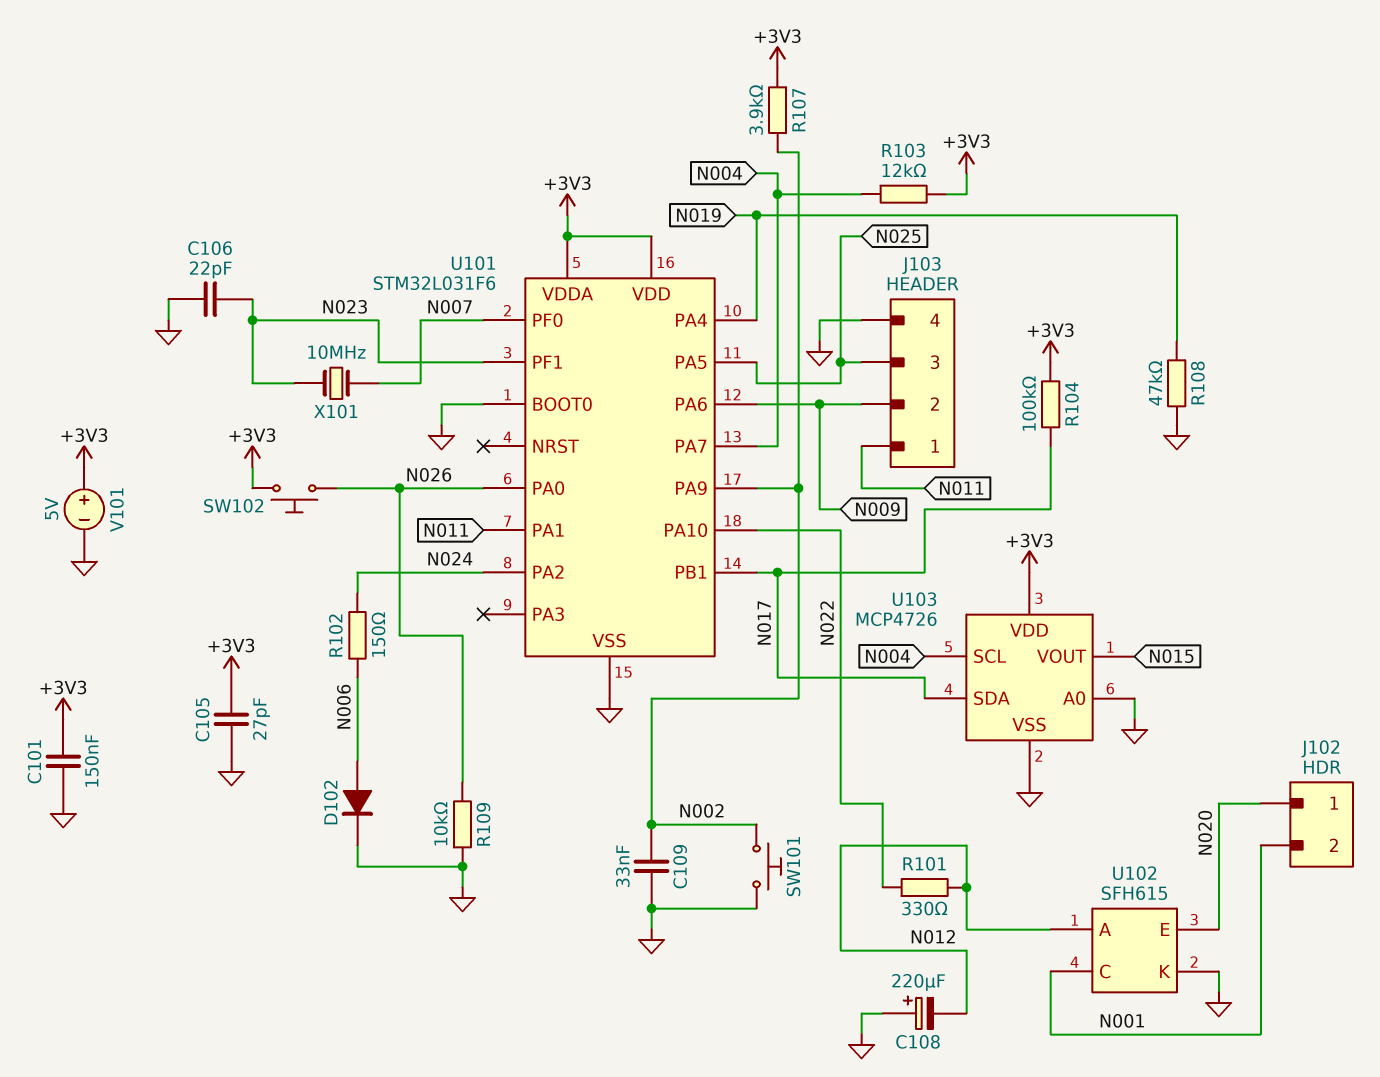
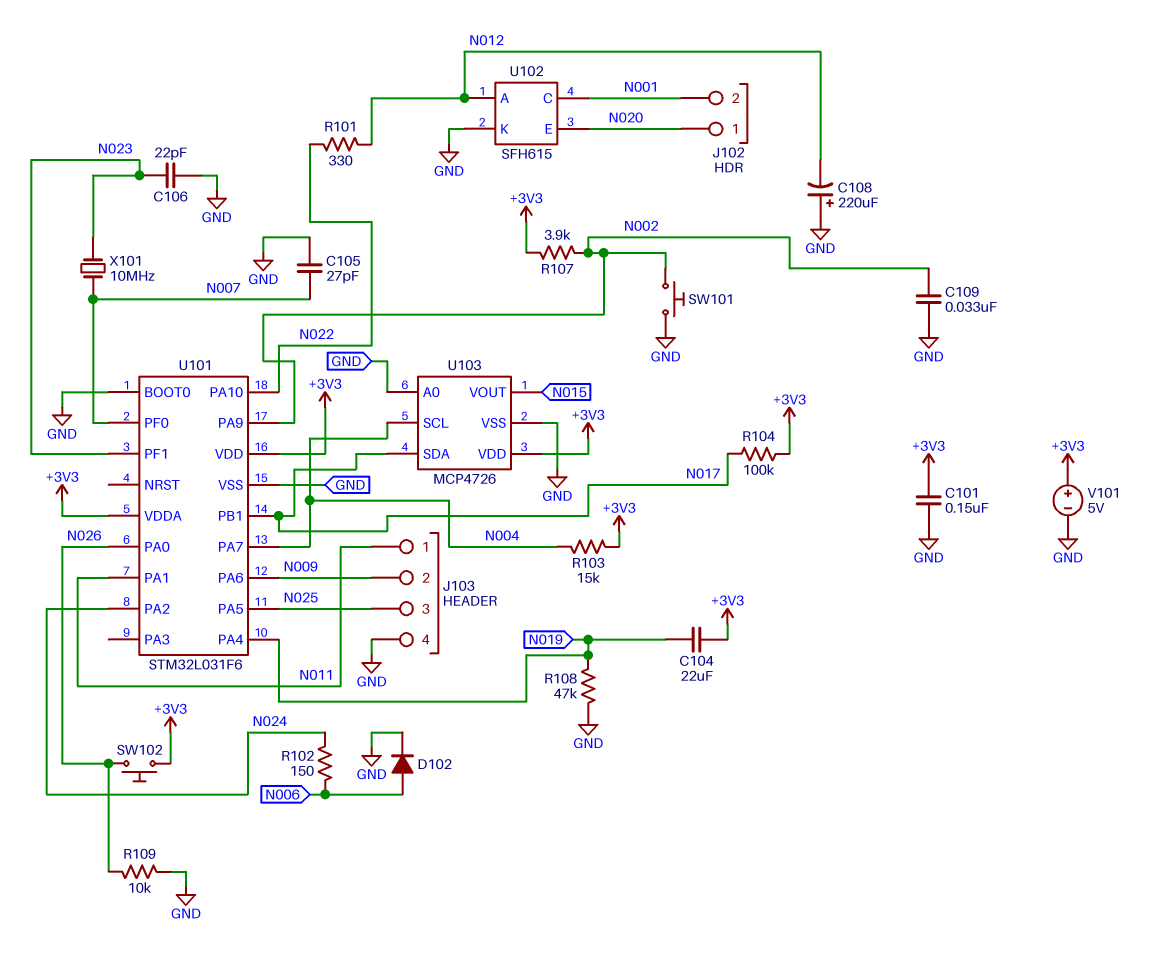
C104: none -> 22uF (+3V3, N019)
C105: 27pF (+3V3, GND) -> 27pF (GND, N007)
R103: 12k (+3V3, N004) -> 15k (+3V3, N004)

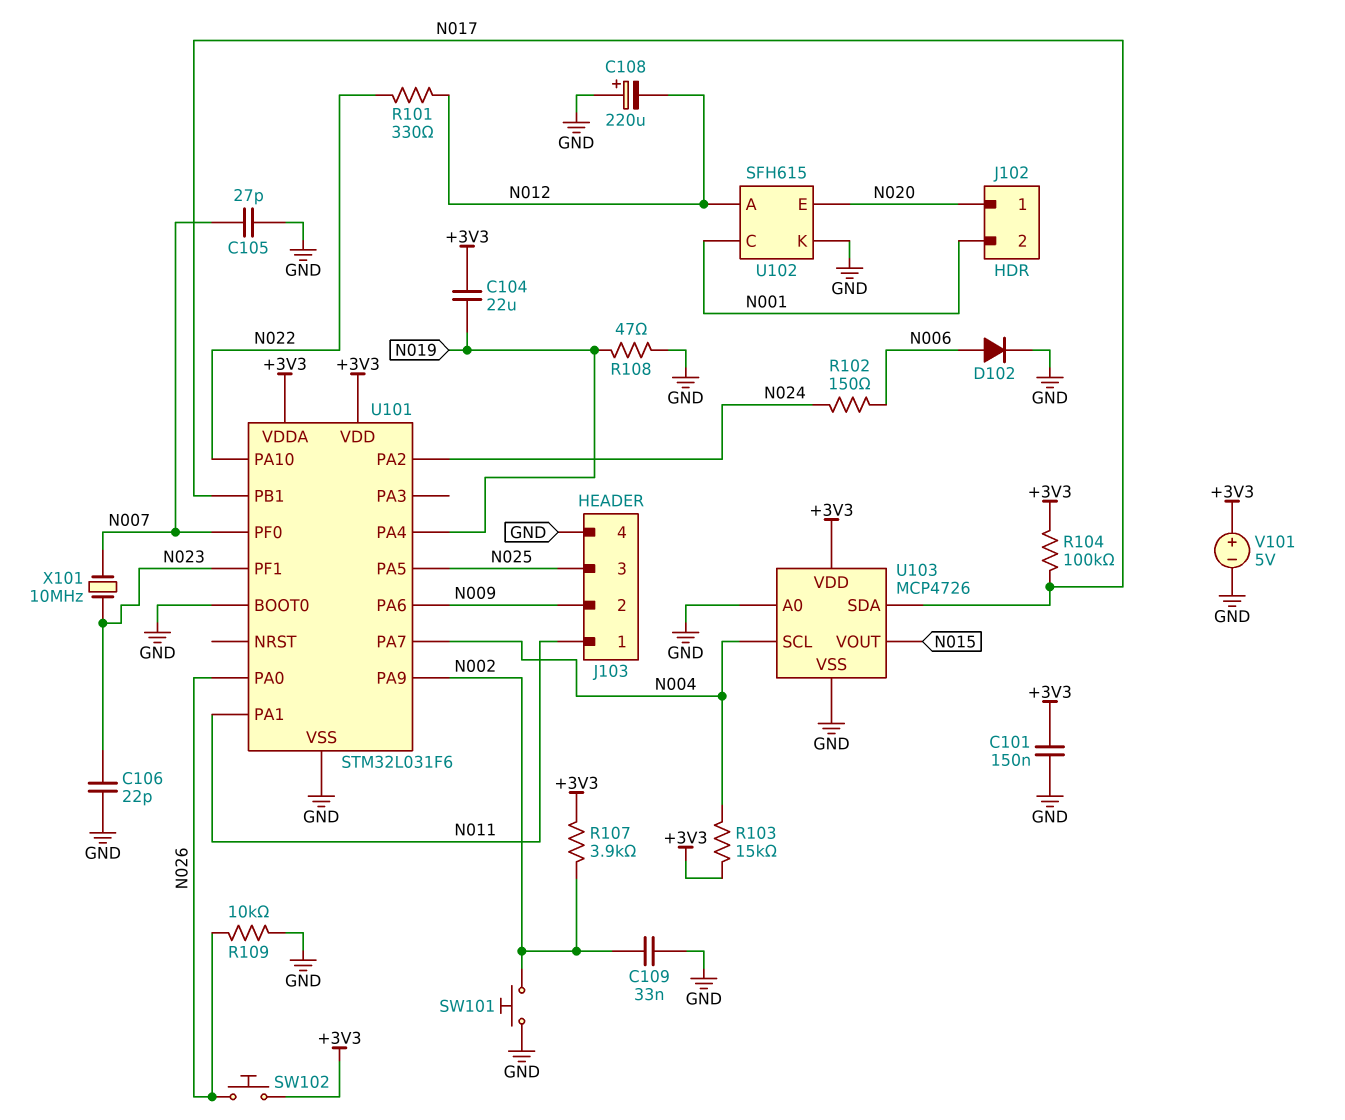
R108: 47k (GND, N019) -> 47 (GND, N019)

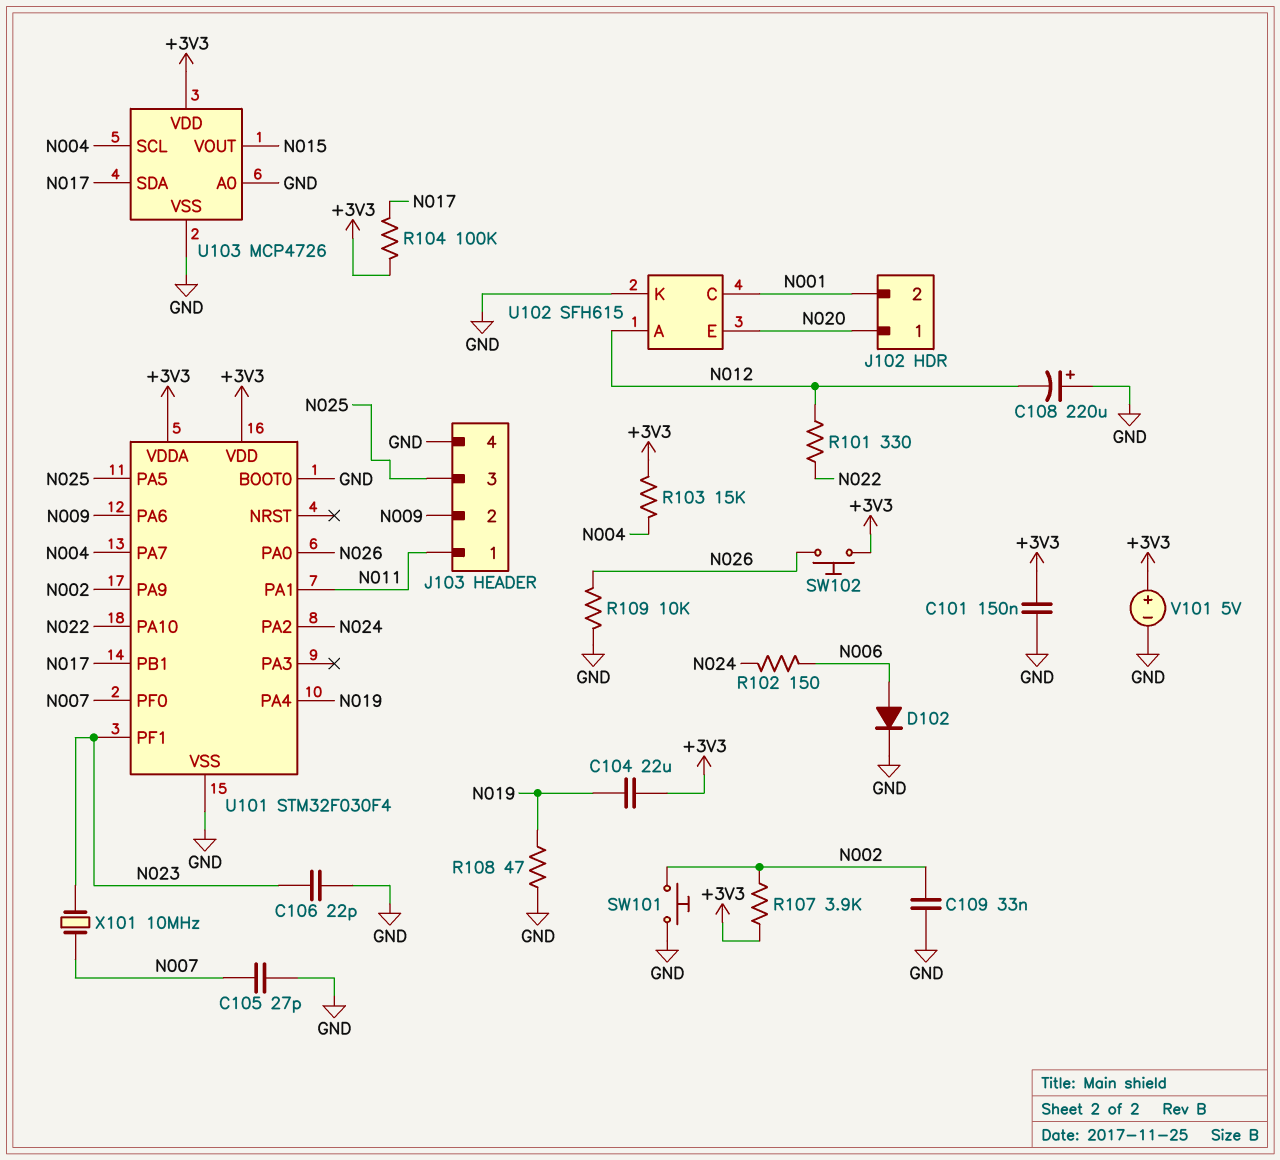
U101: STM32L031F6 -> STM32F030F4

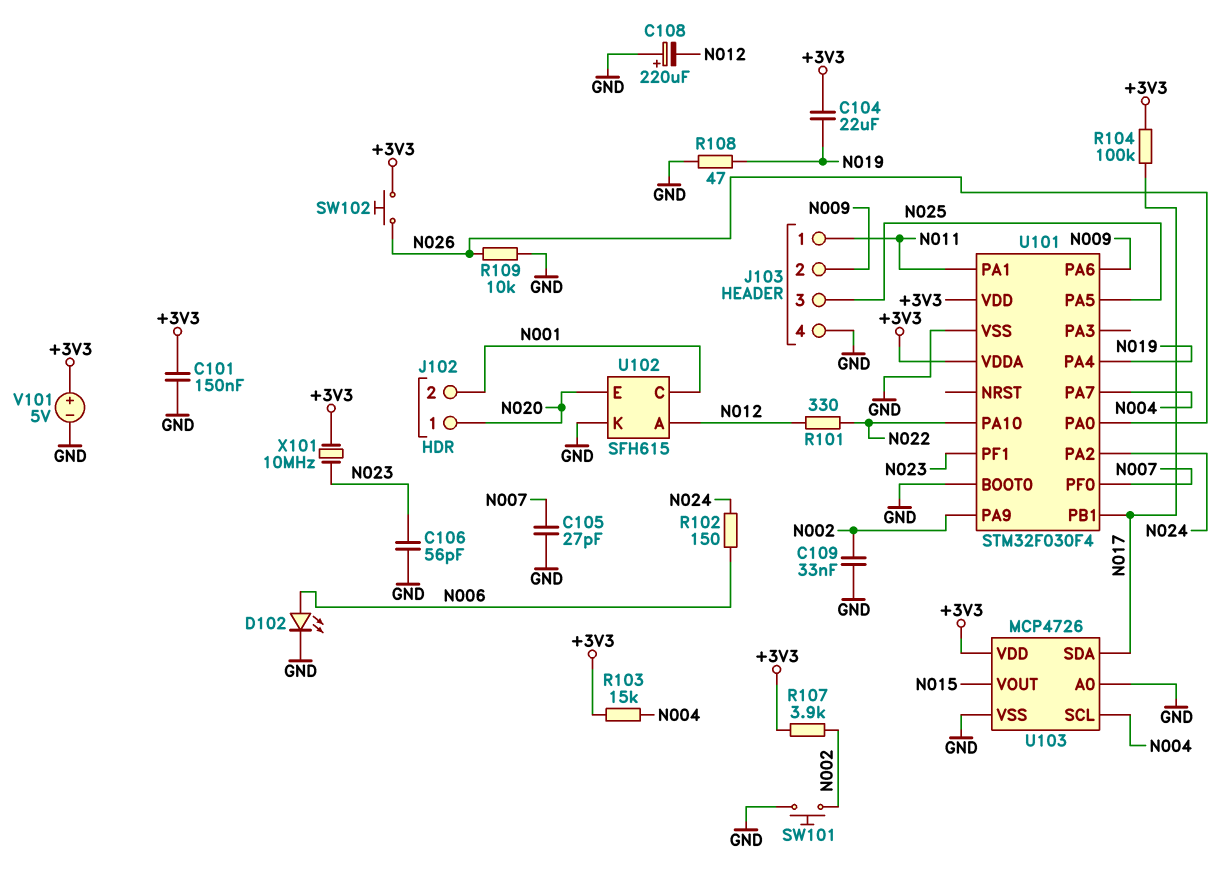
C106: 22pF (GND, N023) -> 56pF (GND, N023)
D102: diode (A N006, K GND) -> LED (A N006, K GND)
X101: 10MHz (N007, N023) -> 10MHz (+3V3, N023)

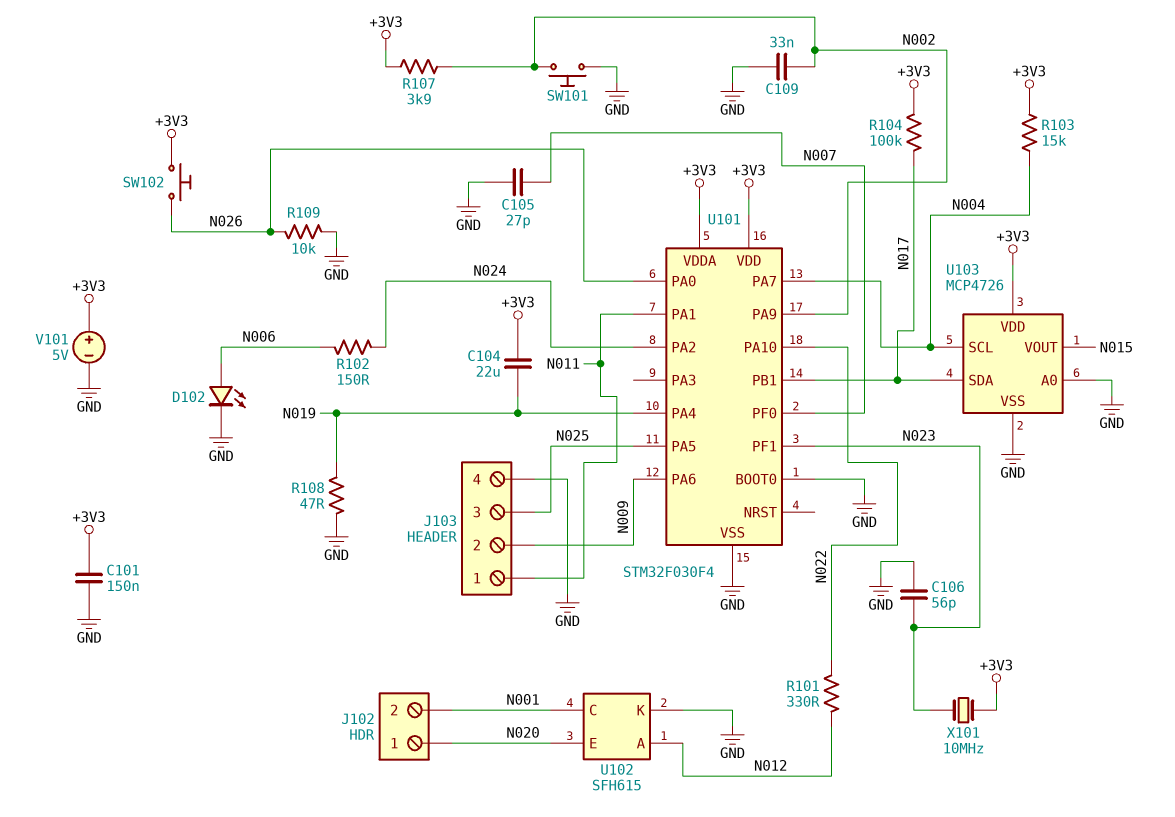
C108: 220uF (plus GND, minus N012) -> none

